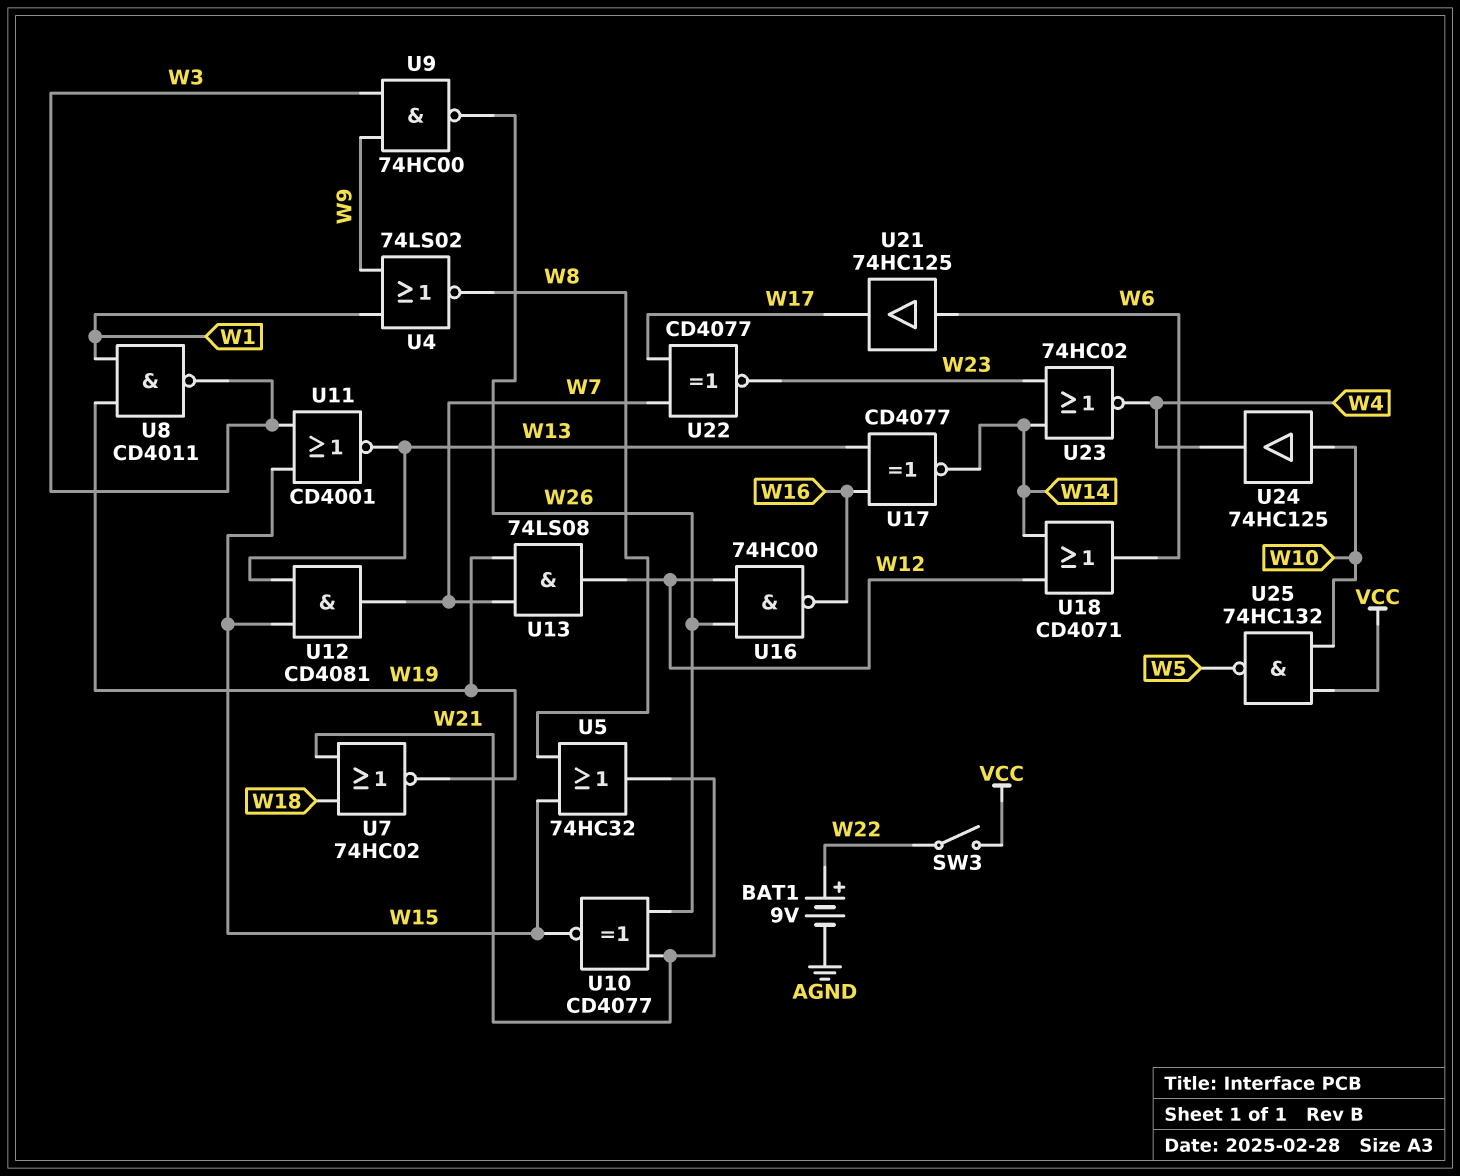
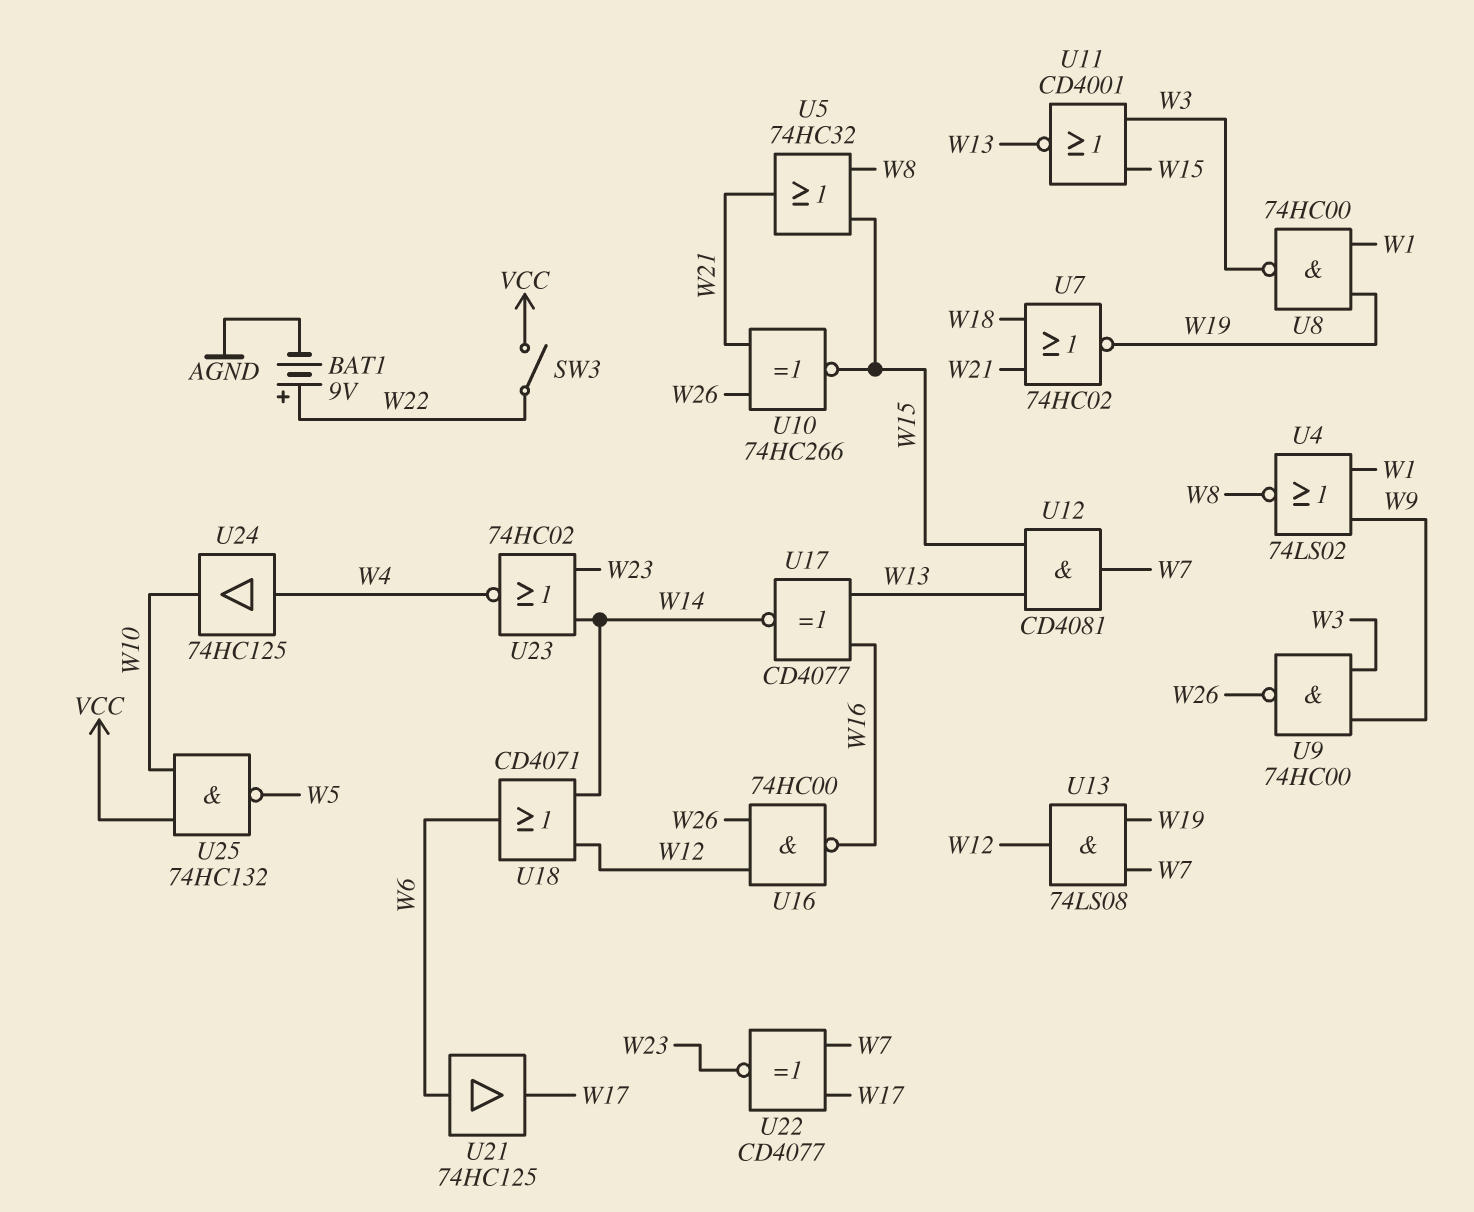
U8: NAND CD4011 (in W1, in W19, out W3) -> NAND 74HC00 (in W1, in W19, out W3)
U10: XNOR CD4077 (in W21, in W26, out W15) -> XNOR 74HC266 (in W21, in W26, out W15)
U24: buffer 74HC125 (in W10, out W4) -> buffer 74HC125 (in W4, out W10)

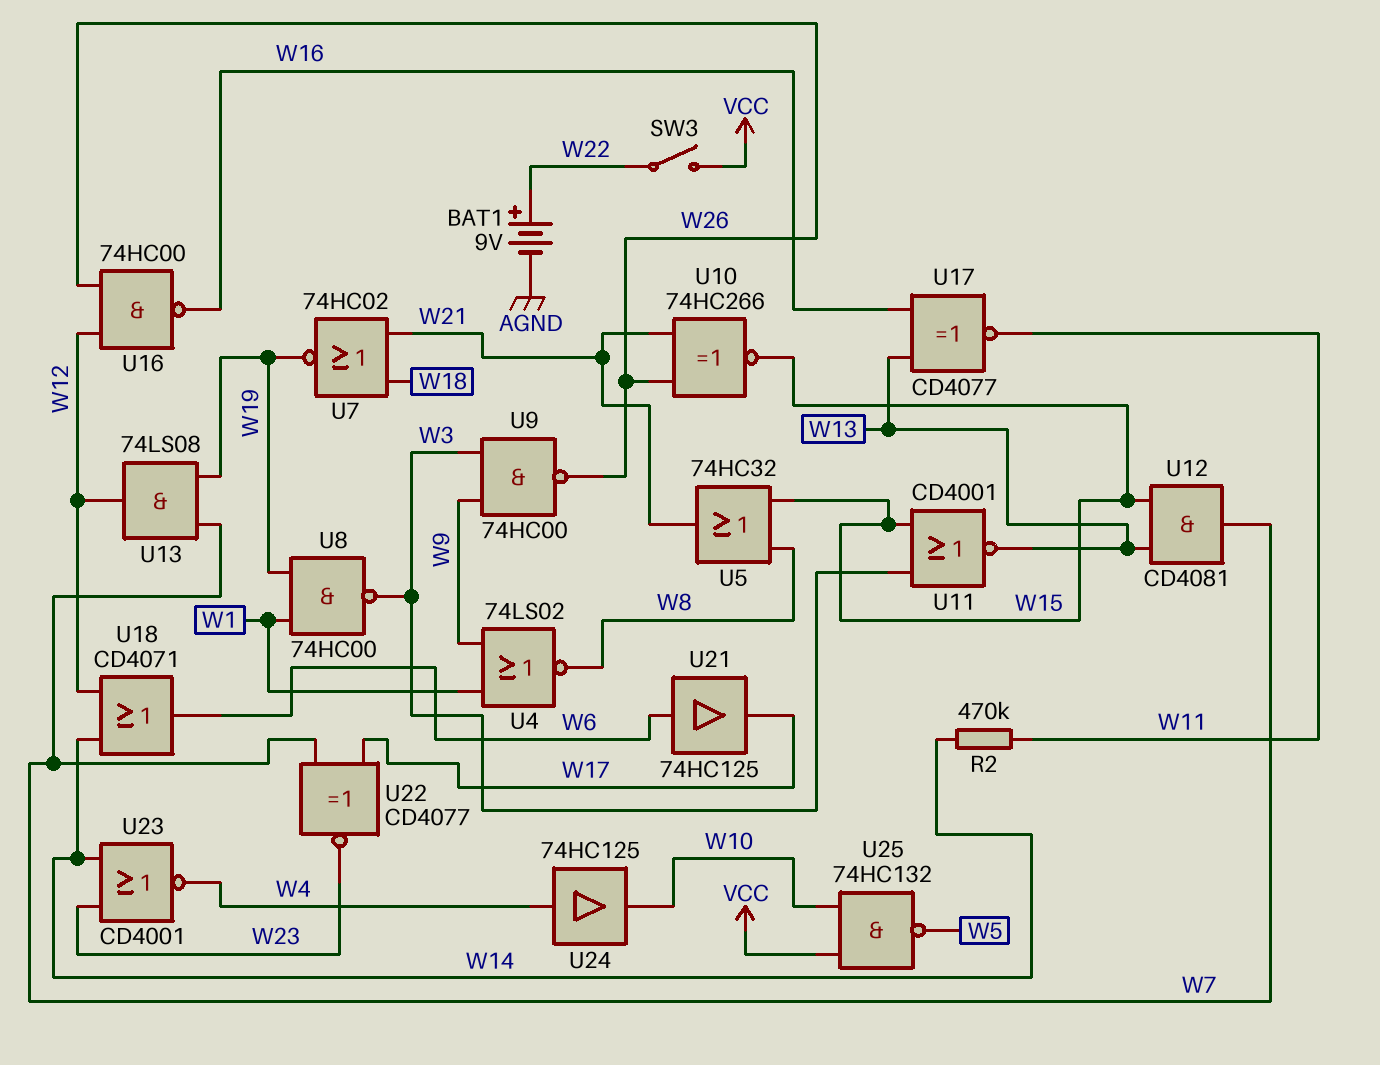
R2: none -> 470k (W11, W14)
U17: XNOR CD4077 (in W13, in W16, out W14) -> XNOR CD4077 (in W13, in W16, out W11)
U23: NOR 74HC02 (in W14, in W23, out W4) -> NOR CD4001 (in W14, in W23, out W4)

